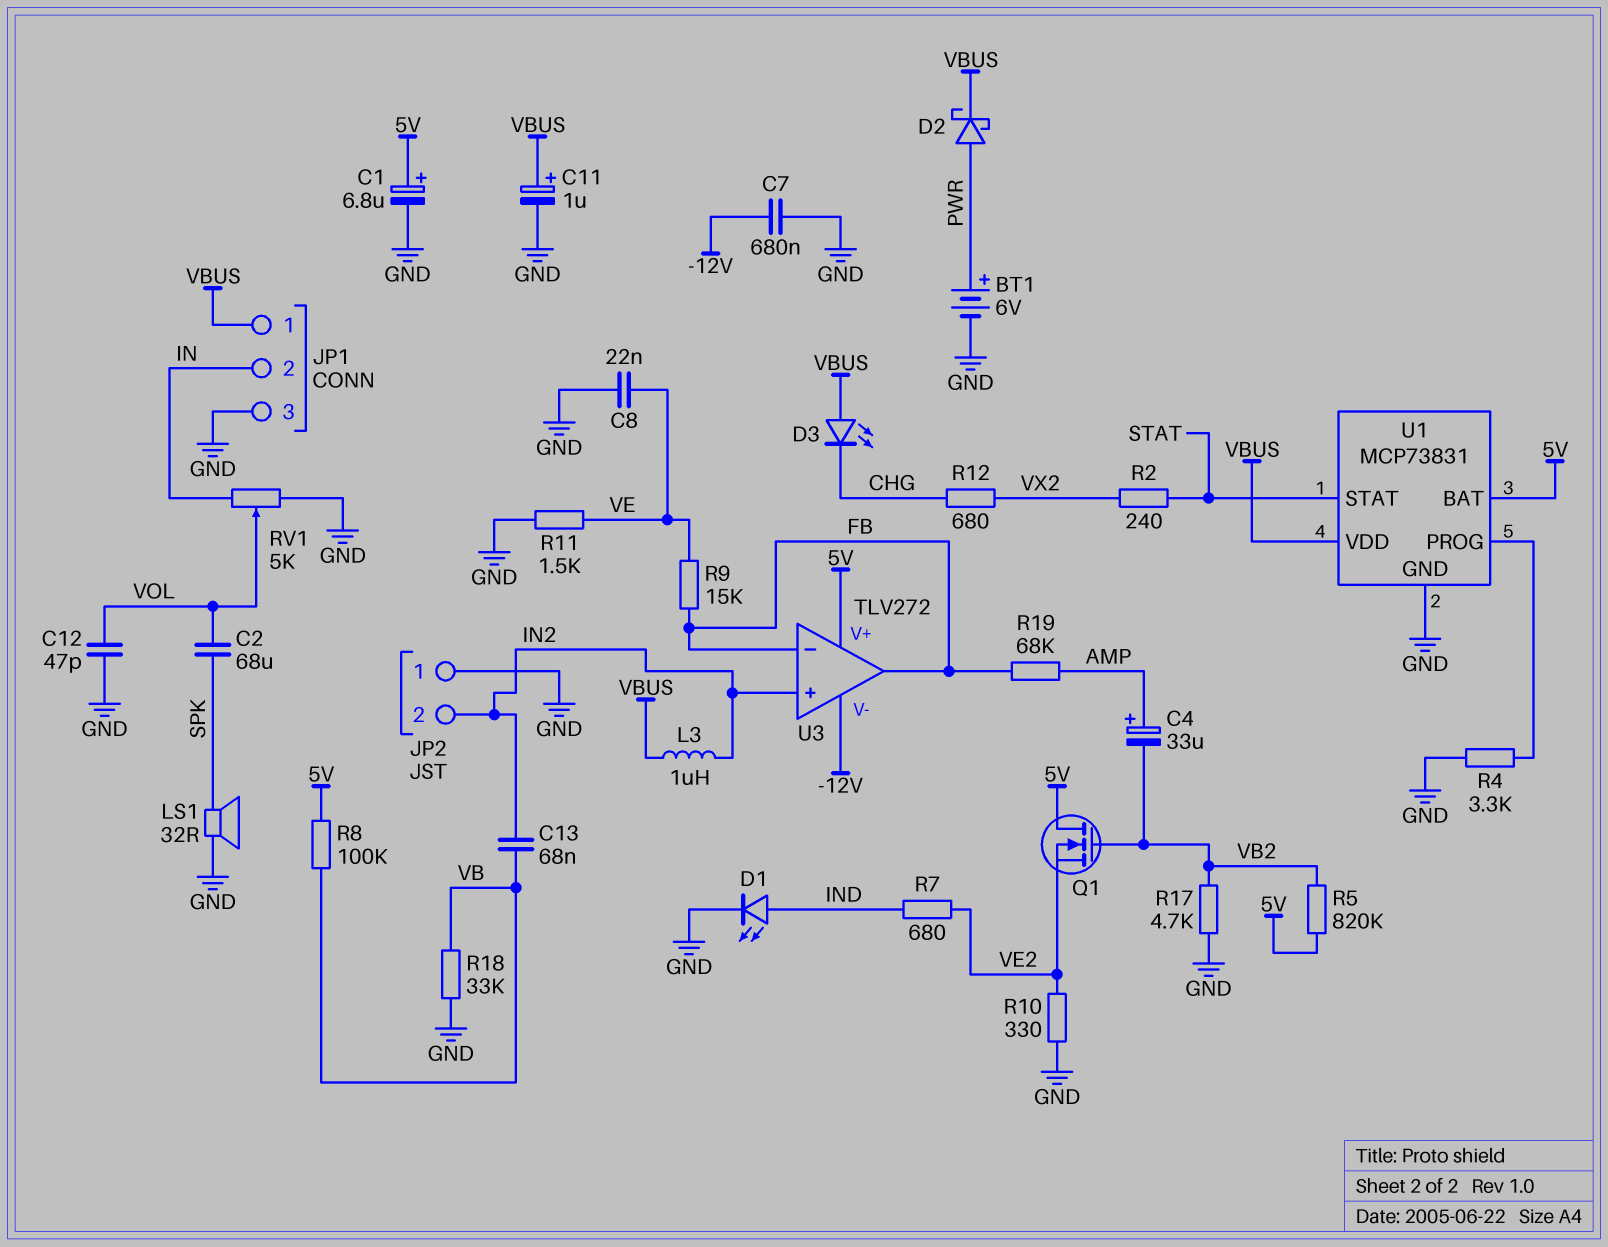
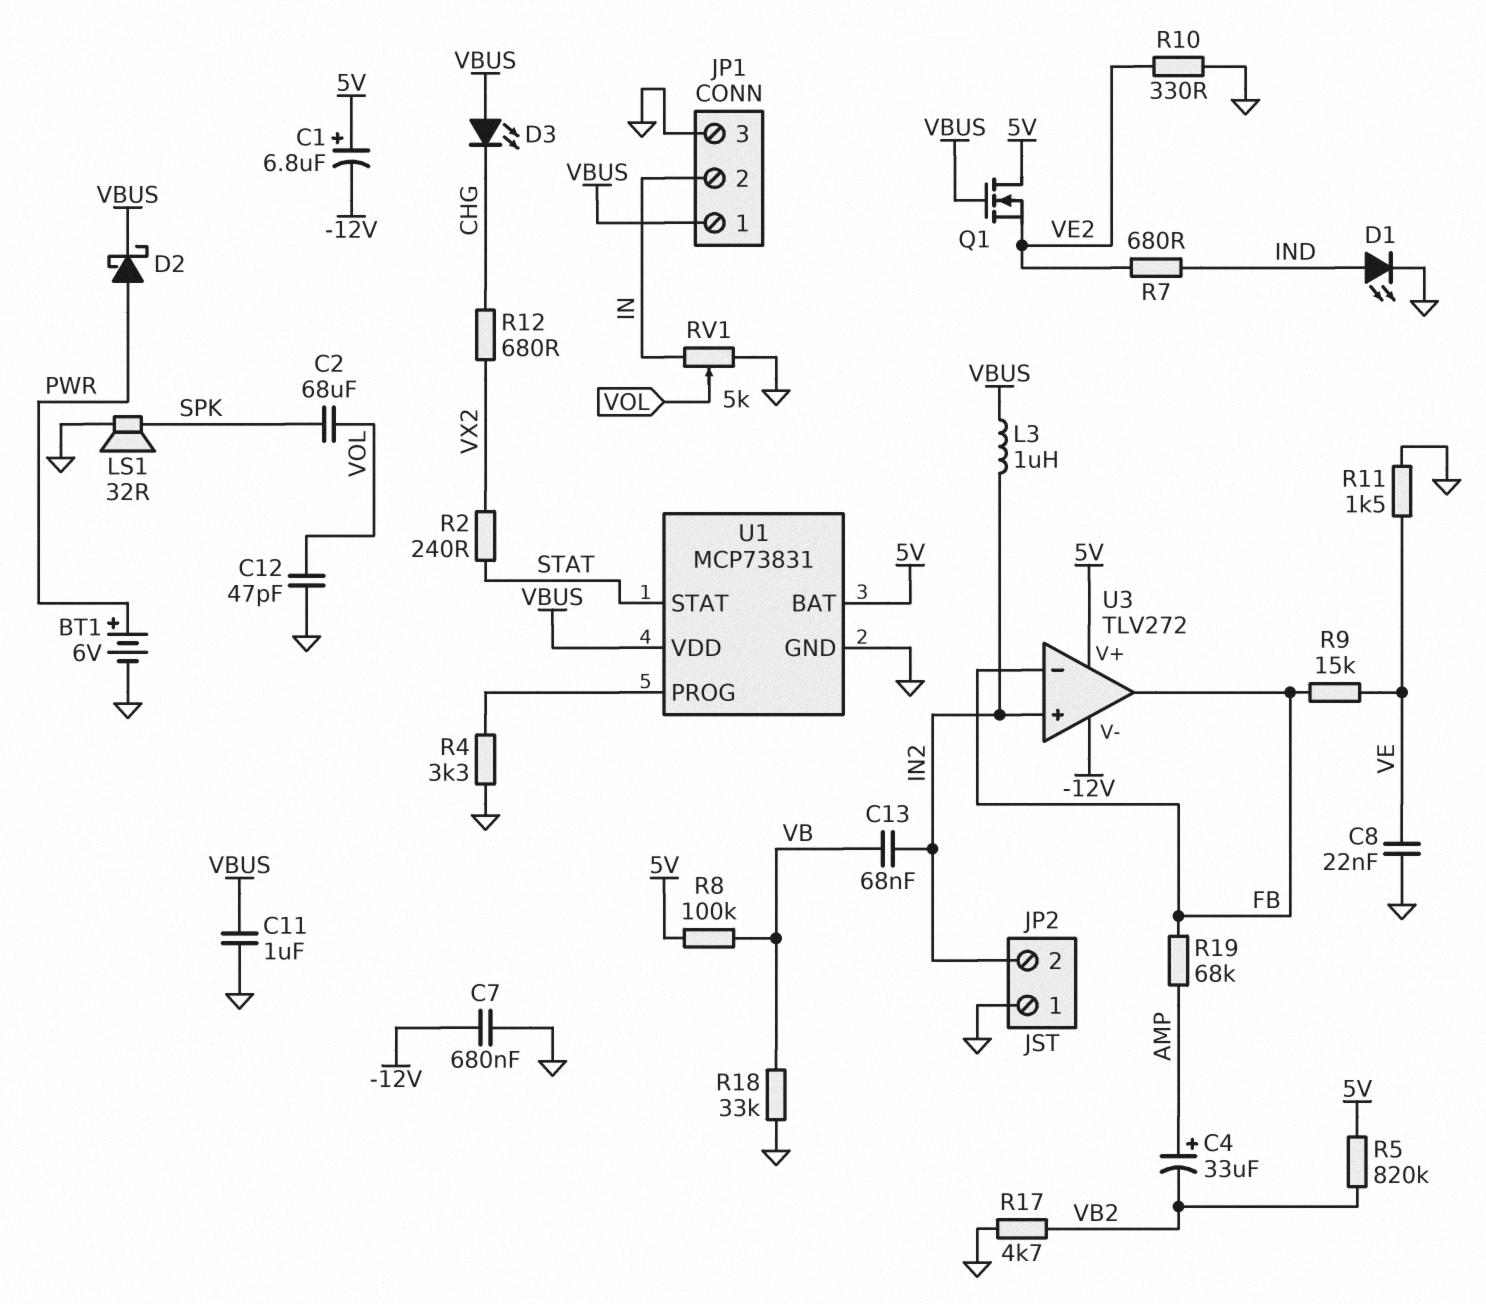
C1: 6.8uF (plus 5V, minus GND) -> 6.8uF (plus 5V, minus -12V)
C11: 1uF (plus VBUS, minus GND) -> 1uF (GND, VBUS)
Q1: NMOS (G VB2, D 5V, S VE2) -> NMOS (G VBUS, D 5V, S VE2)

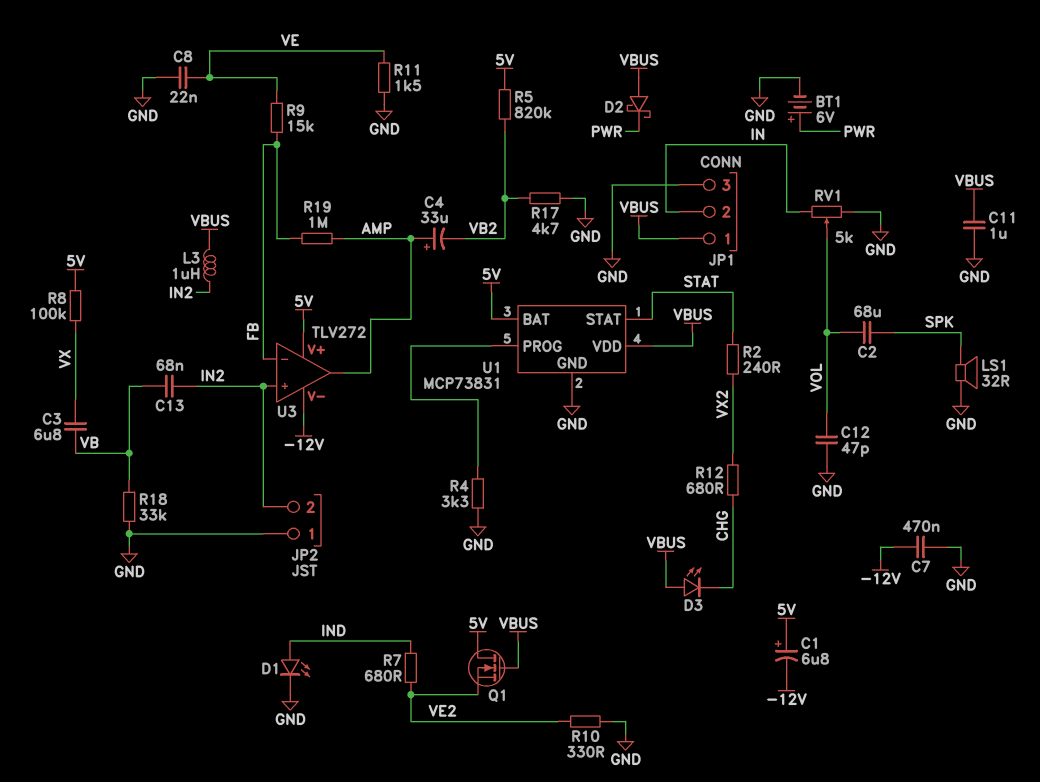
C3: none -> 6.8uF (VB, VX)
C7: 680nF (-12V, GND) -> 470nF (-12V, GND)
D2: schottky (A PWR, K VBUS) -> schottky (A VBUS, K PWR)
R8: 100k (5V, VB) -> 100k (5V, VX)
R19: 68k (AMP, FB) -> 1M (AMP, FB)
U3 pin out: FB -> AMP

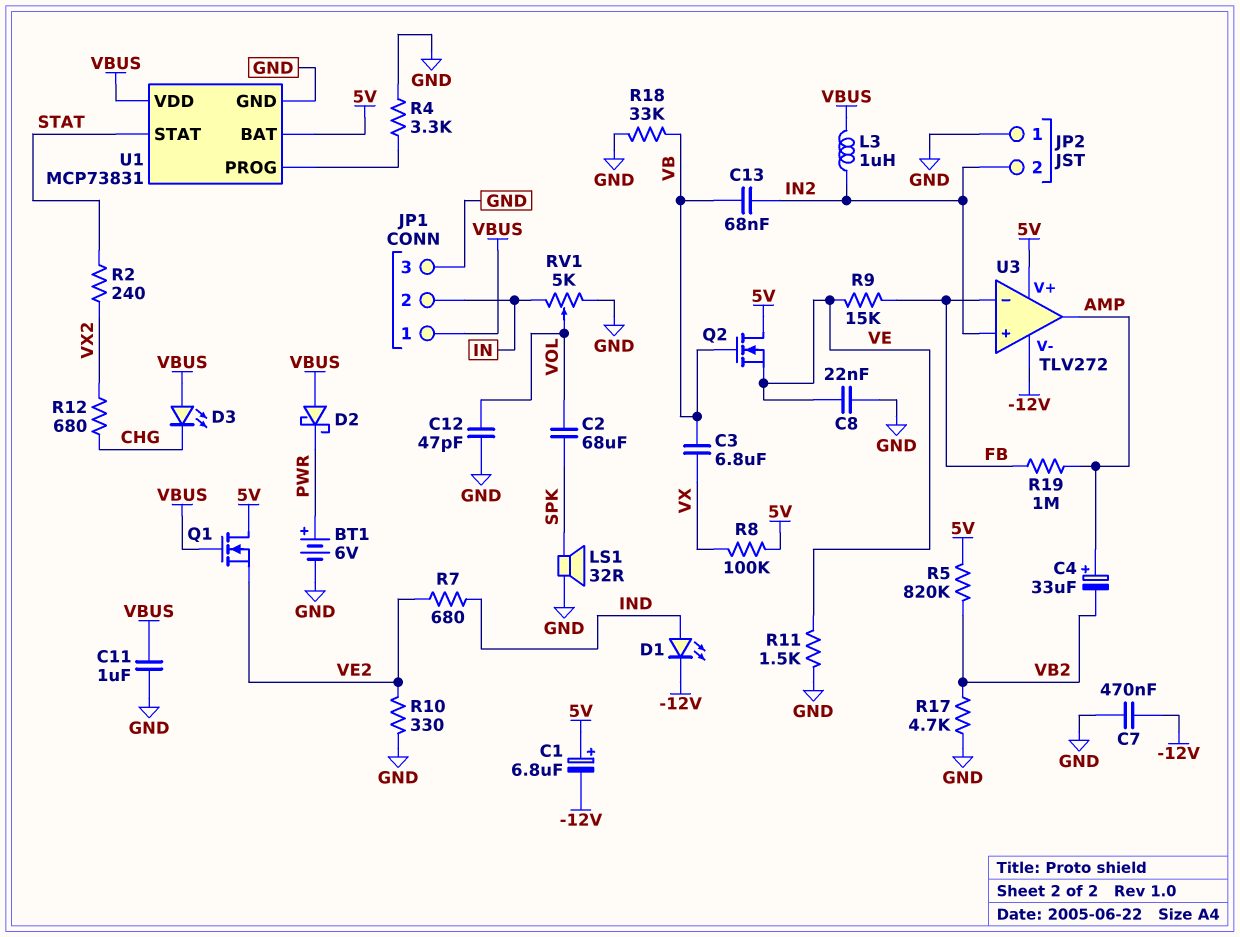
D1: LED (A IND, K GND) -> LED (A IND, K -12V)
Q2: none -> NMOS (G VB, D 5V, S VE)

